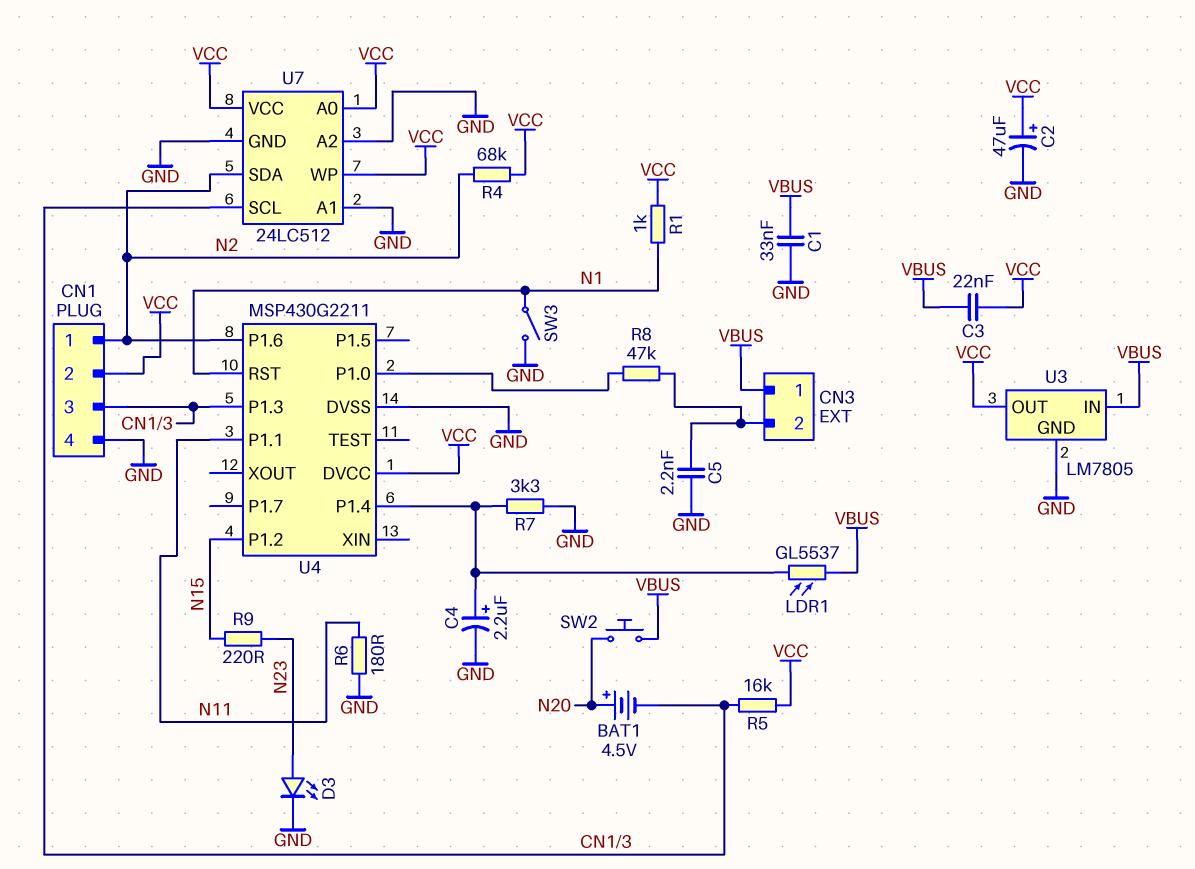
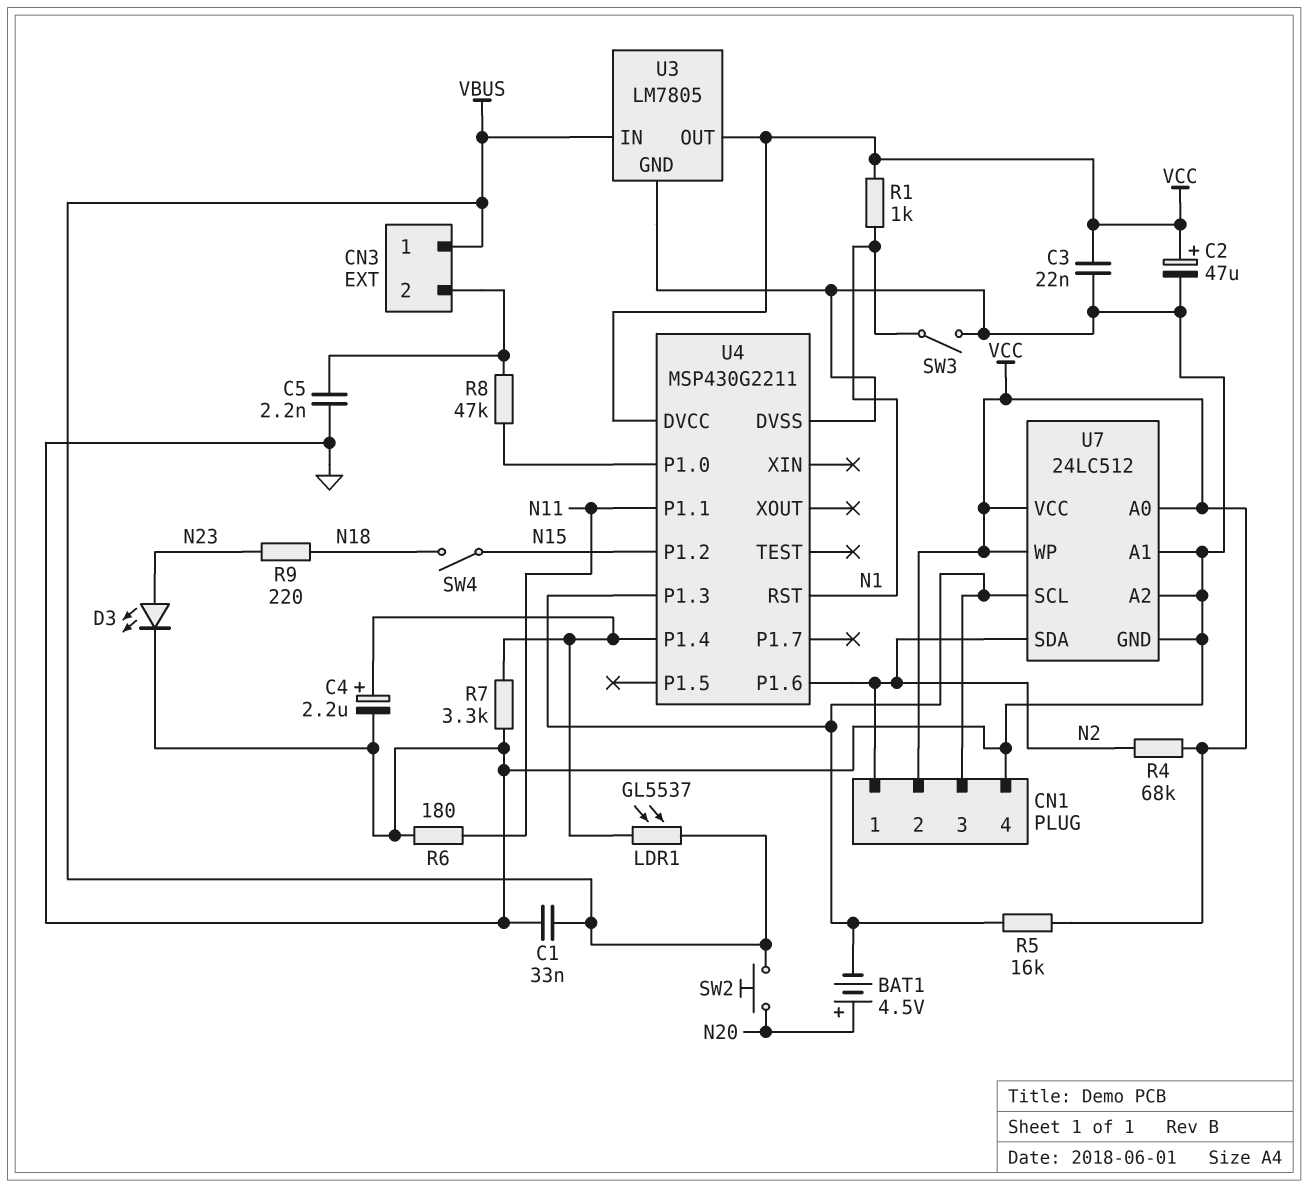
C3: 22nF (VBUS, VCC) -> 22nF (GND, VCC)
R9: 220 (N15, N23) -> 220 (N18, N23)
SW4: none -> switch (N15, N18)

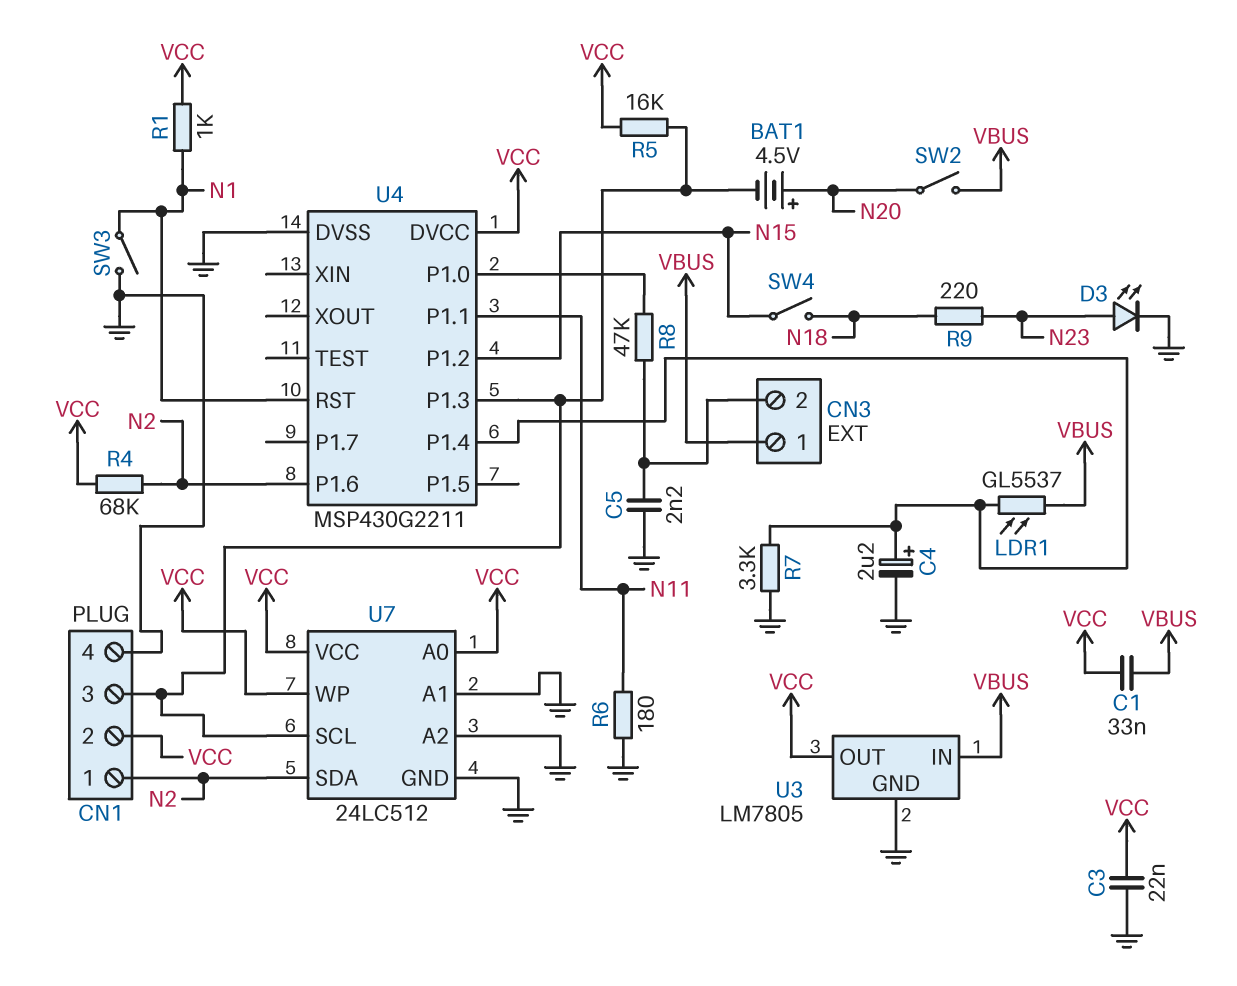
C1: 33nF (GND, VBUS) -> 33nF (VBUS, VCC)
C2: 47uF (plus VCC, minus GND) -> none
SW2: button (N20, VBUS) -> switch (N20, VBUS)

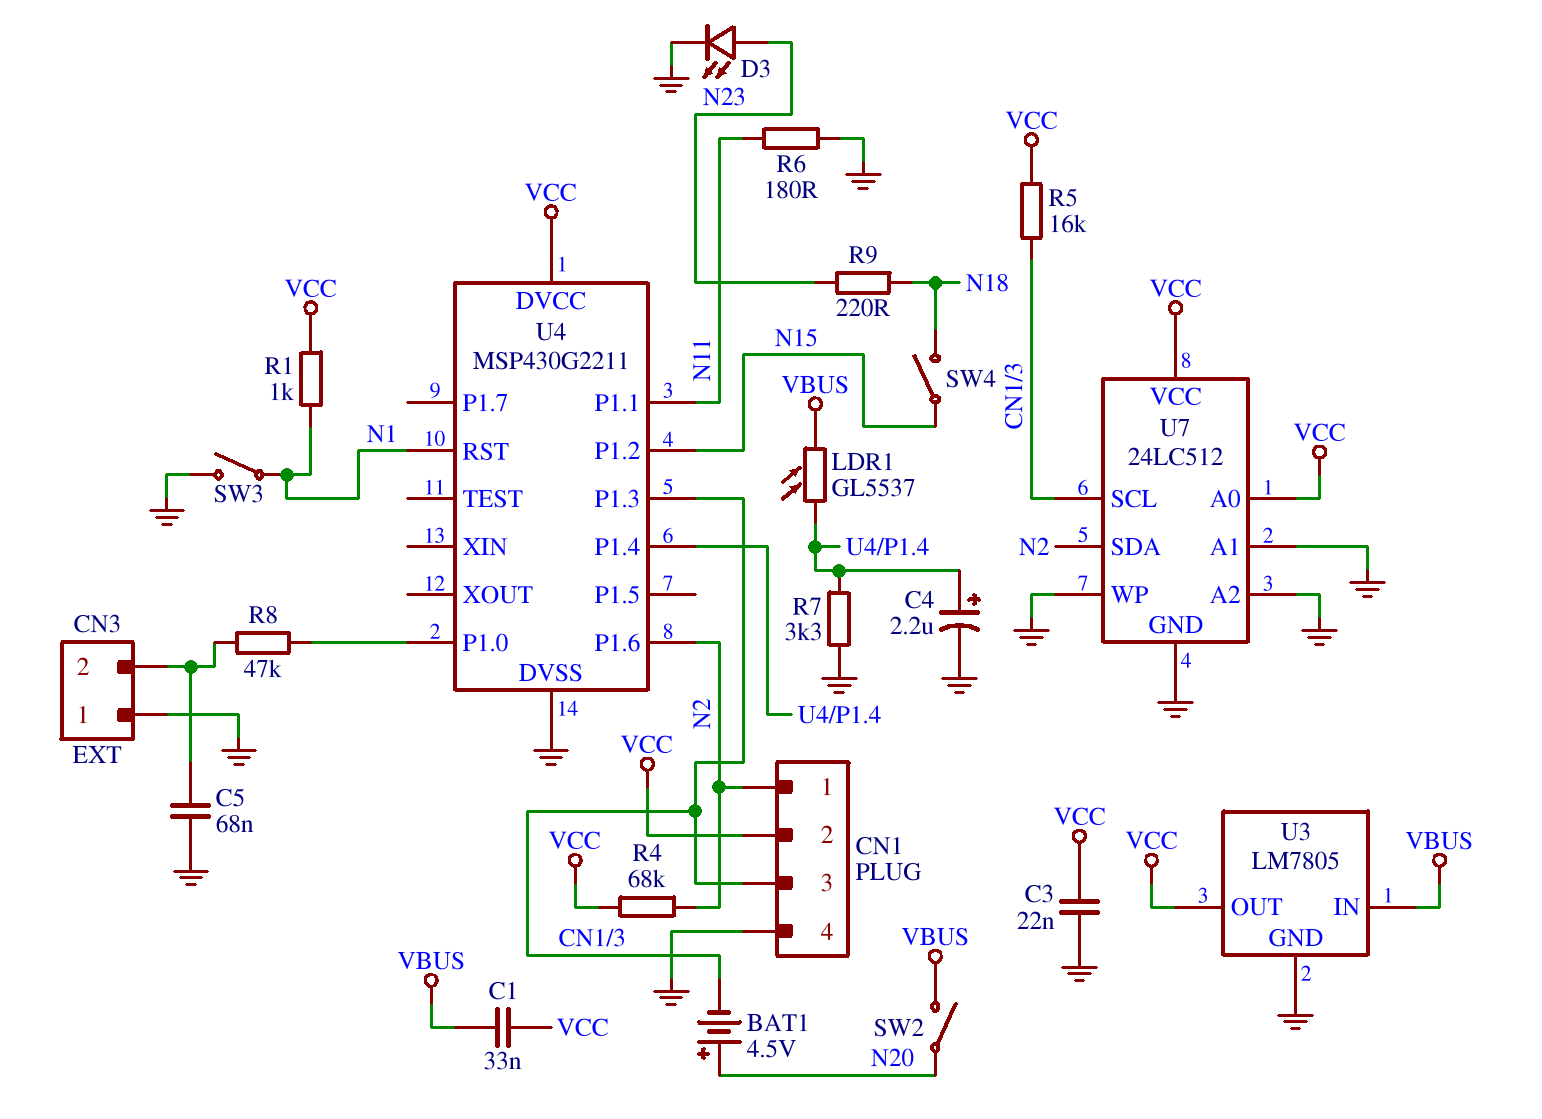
C5: 2.2nF (CN3/2, GND) -> 68nF (CN3/2, GND)
CN3 pin 1: VBUS -> GND
U7 pin WP: VCC -> GND

